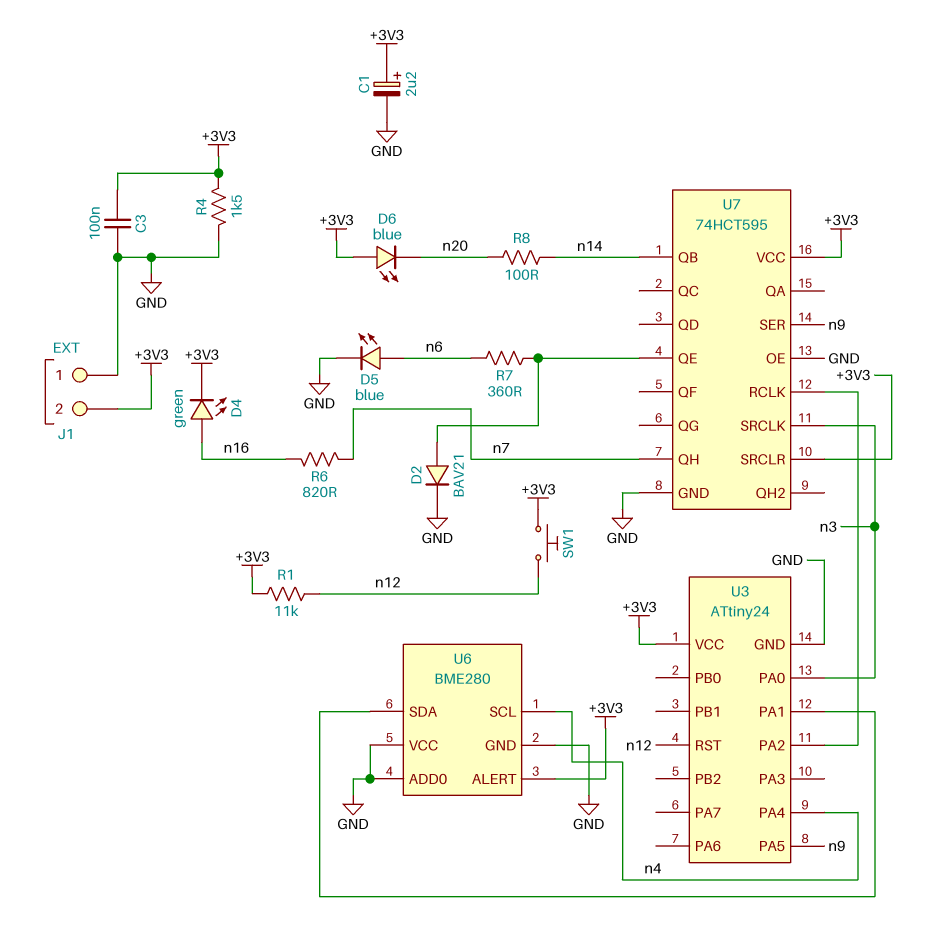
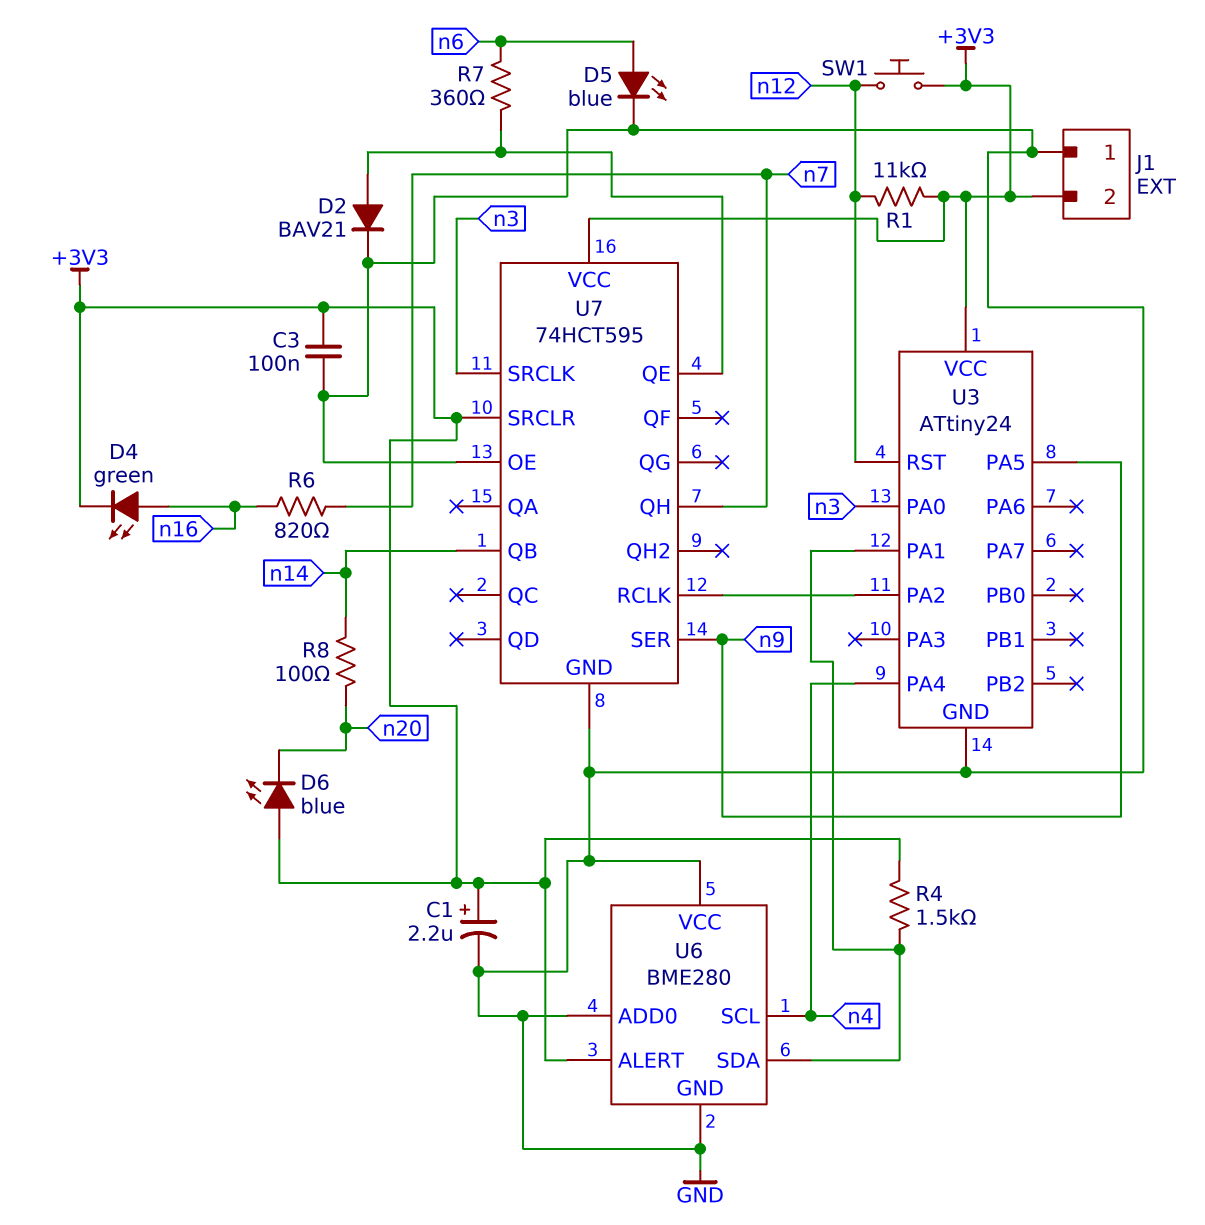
R4: 1.5k (+3V3, GND) -> 1.5k (+3V3, U3/PA1)

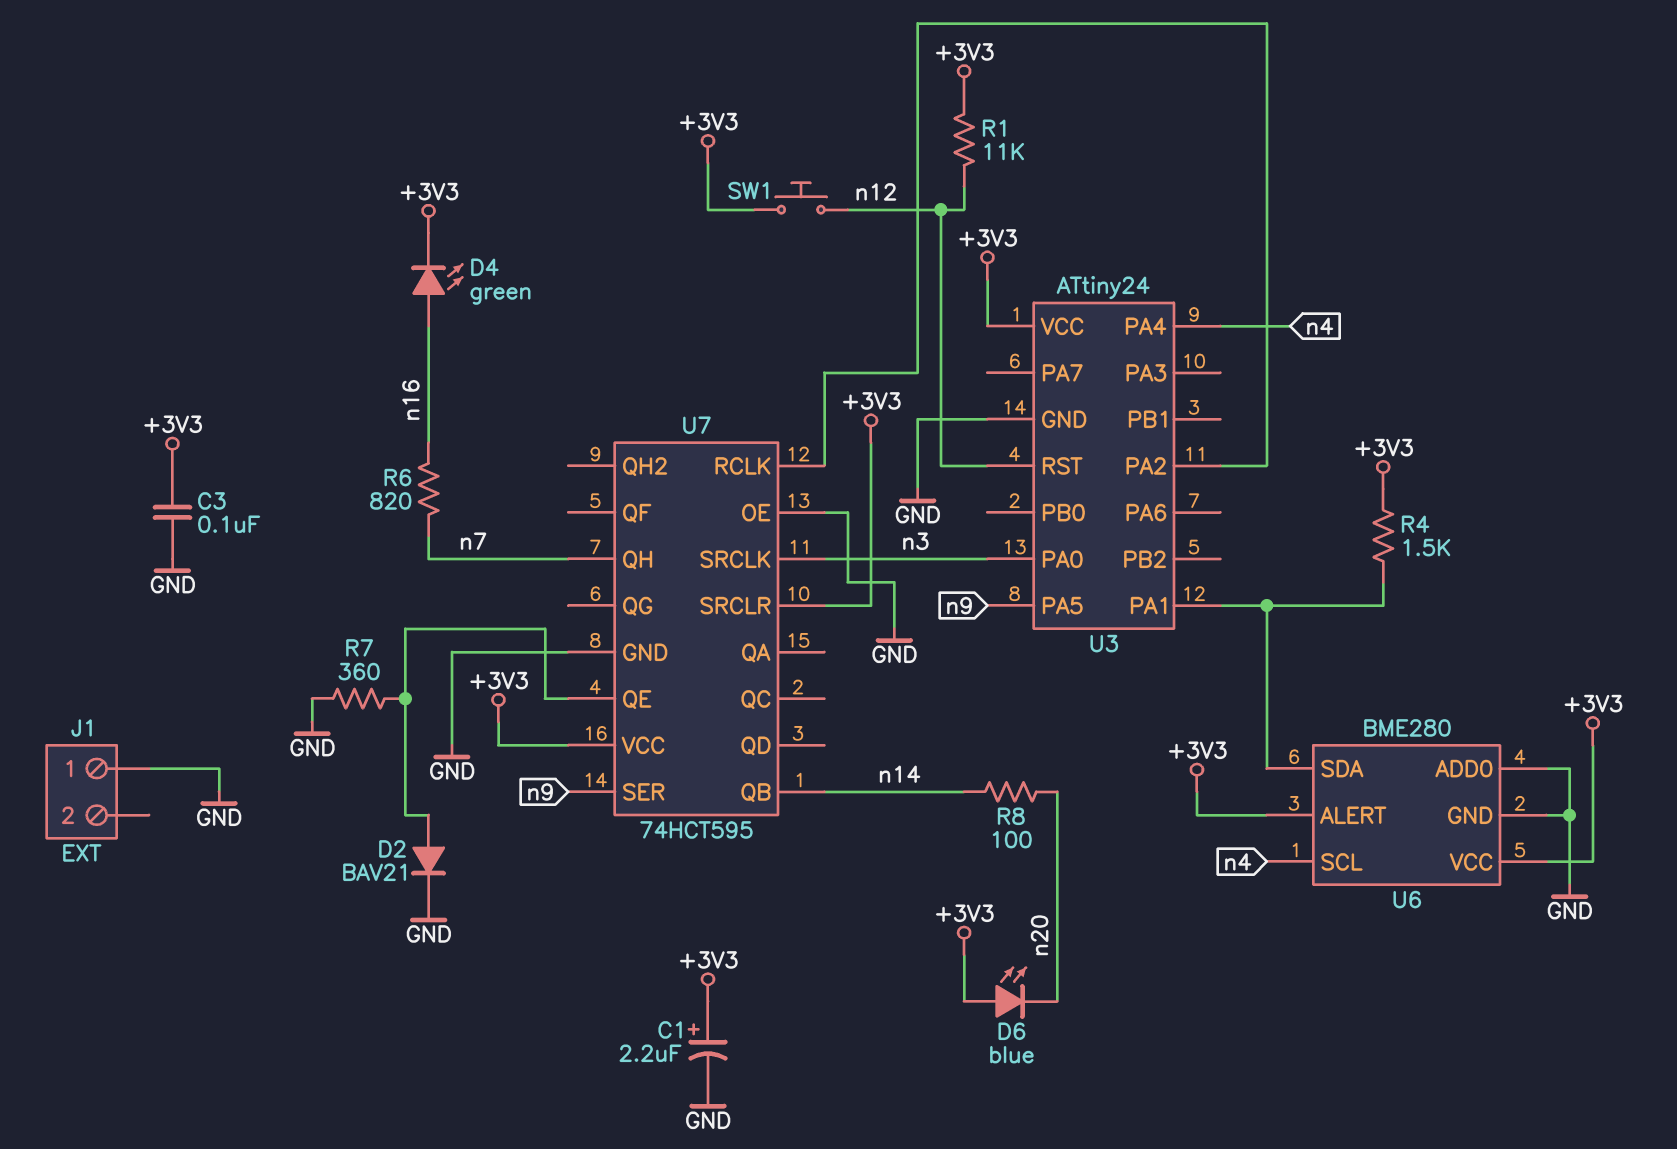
D5: LED blue (A n6, K GND) -> none
J1 pin 2: +3V3 -> none
R7: 360 (U7/QE, n6) -> 360 (GND, U7/QE)
U6 pin VCC: GND -> +3V3

